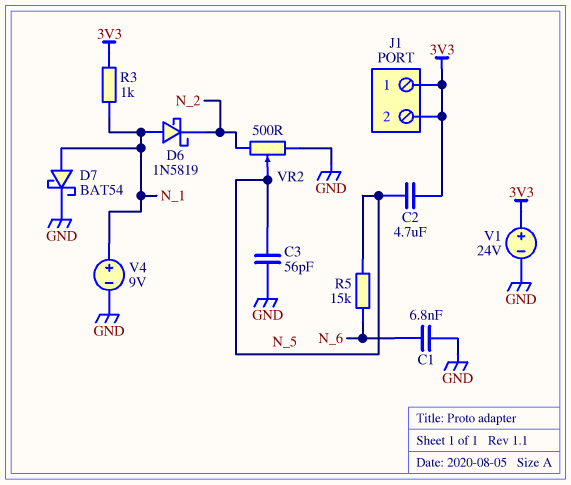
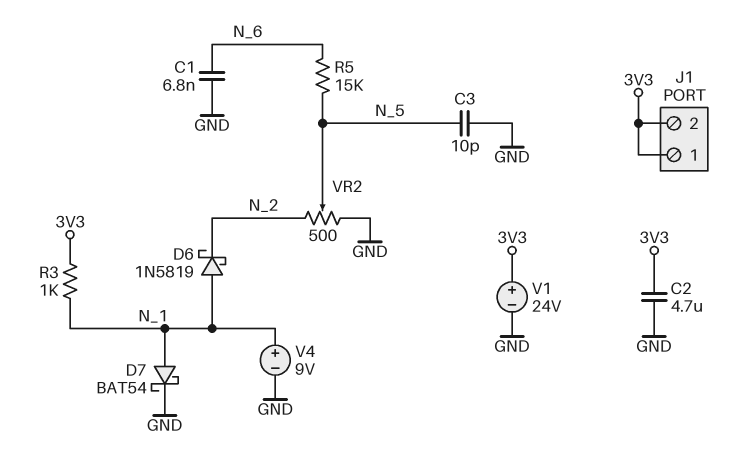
C2: 4.7uF (3V3, N_5) -> 4.7uF (3V3, GND)
C3: 56pF (GND, N_5) -> 10pF (GND, N_5)

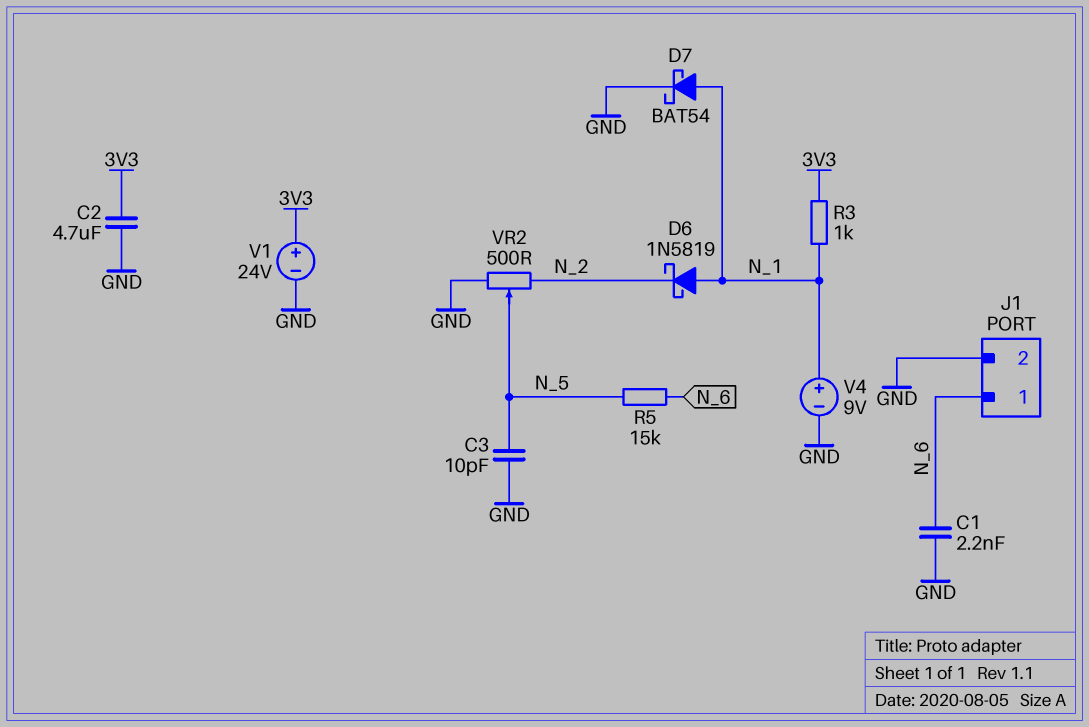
C1: 6.8nF (GND, N_6) -> 2.2nF (GND, N_6)
J1 pin 1: 3V3 -> N_6
J1 pin 2: 3V3 -> GND

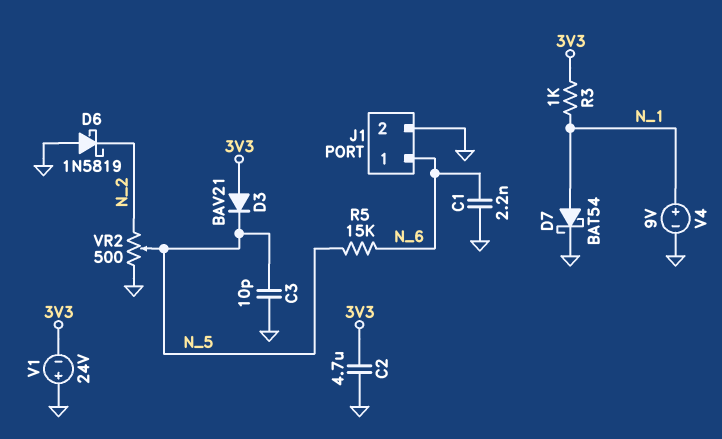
D3: none -> diode BAV21 (A 3V3, K N_5)
D6: schottky 1N5819 (A N_1, K N_2) -> schottky 1N5819 (A GND, K N_2)
V1: 24V (plus 3V3, minus GND) -> 24V (plus GND, minus 3V3)

